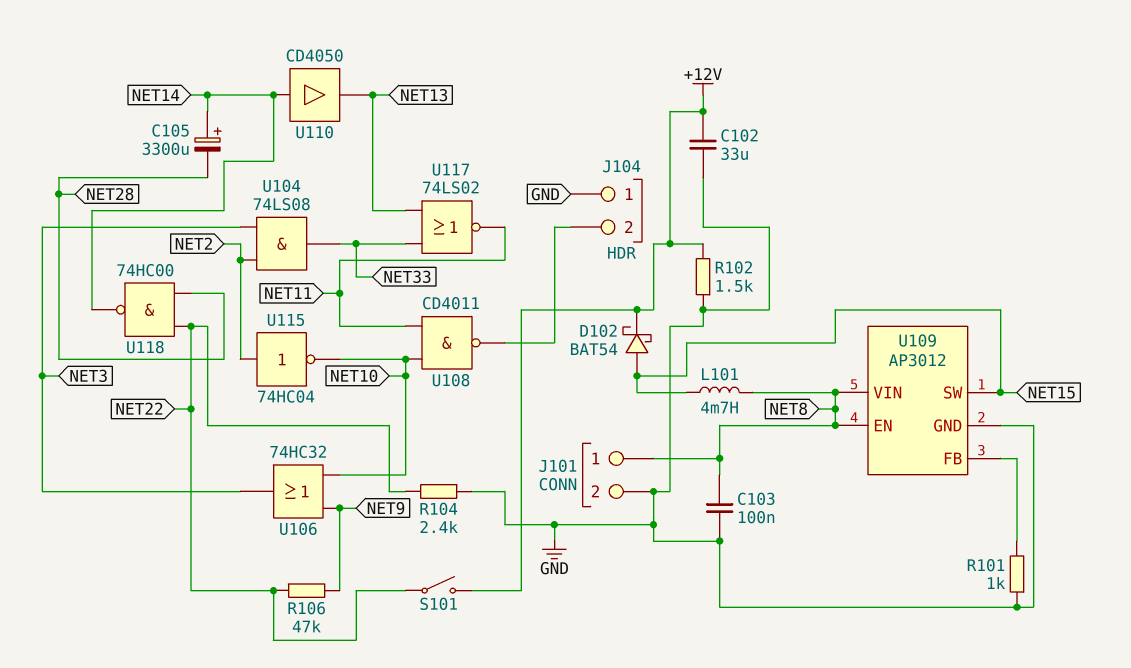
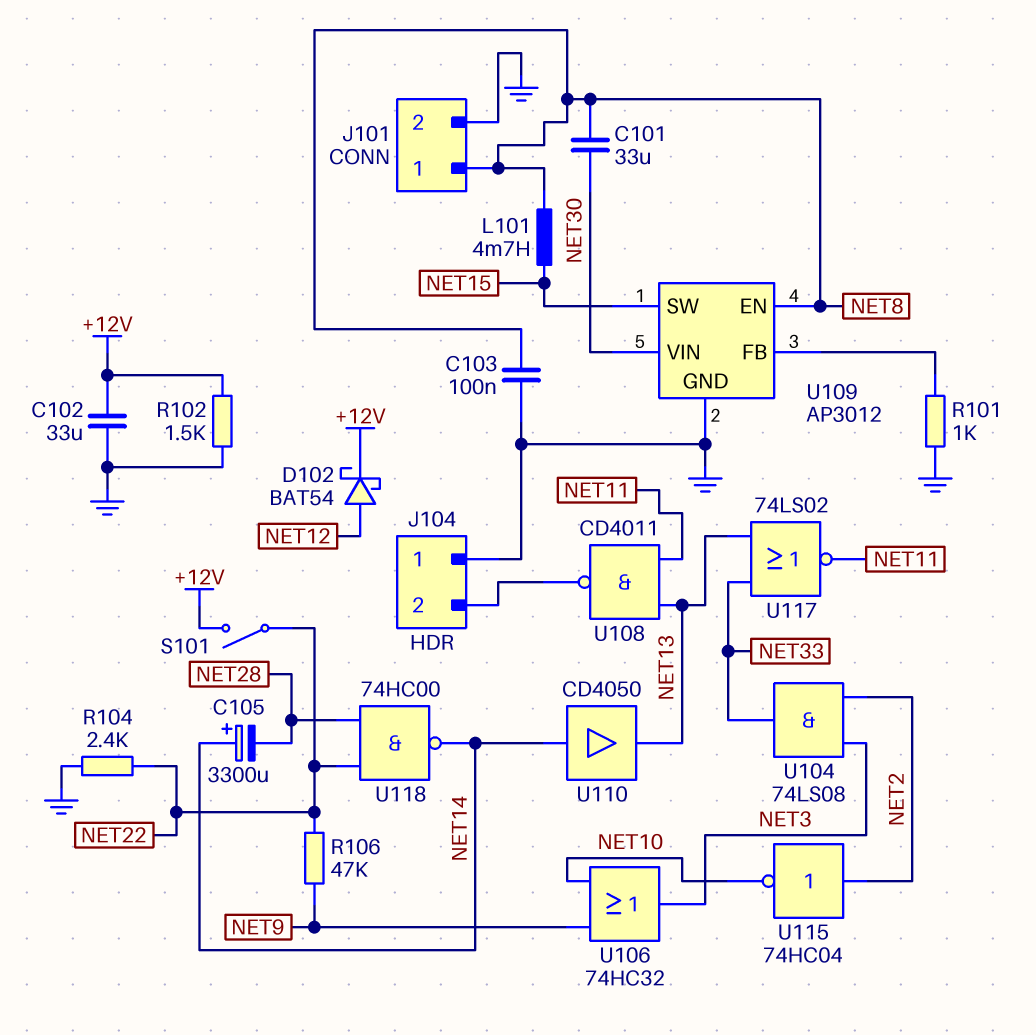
C101: none -> 33uF (NET8, NET30)
D102: schottky BAT54 (A NET15, K +12V) -> schottky BAT54 (A NET12, K +12V)
U108: NAND CD4011 (in NET10, in NET11, out J104/2) -> NAND CD4011 (in NET11, in NET13, out J104/2)
U109 pin VIN: NET8 -> NET30

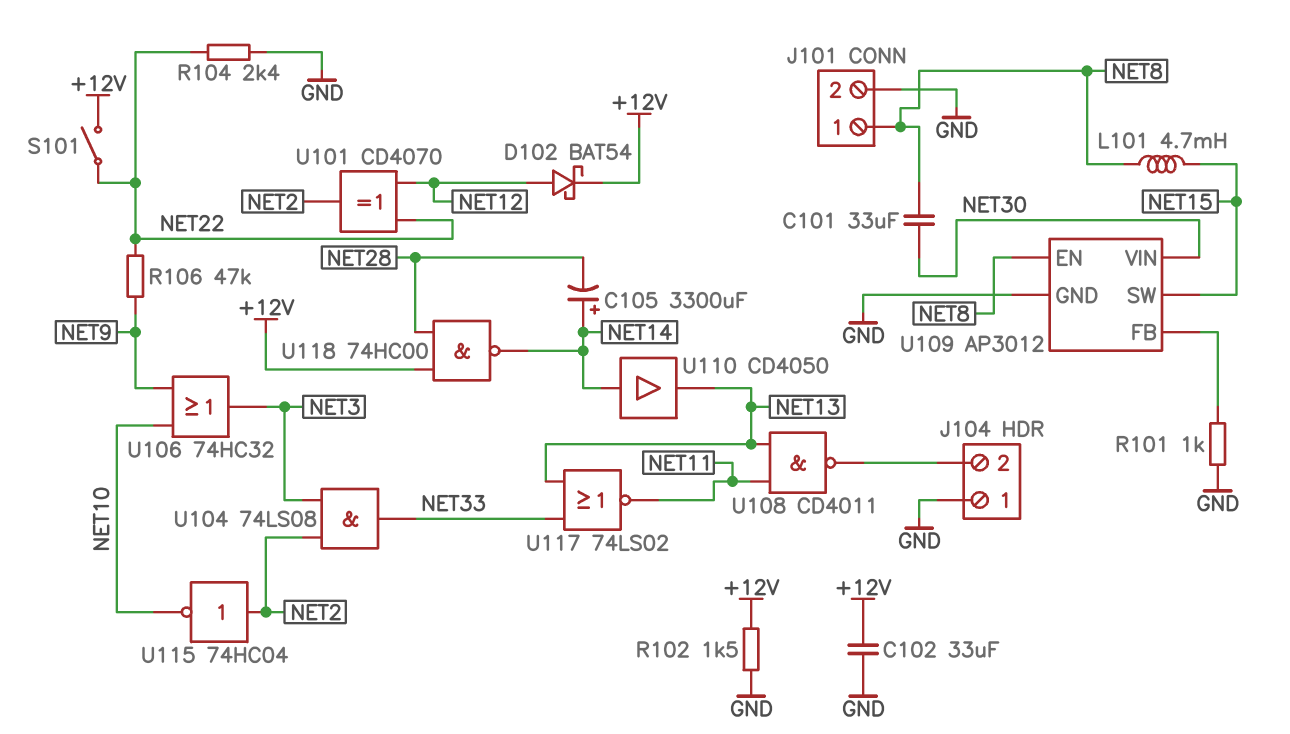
C103: 100nF (GND, NET8) -> none
U101: none -> XOR CD4070 (in NET12, in NET22, out NET2)
U118: NAND 74HC00 (in NET22, in NET28, out NET14) -> NAND 74HC00 (in +12V, in NET28, out NET14)

